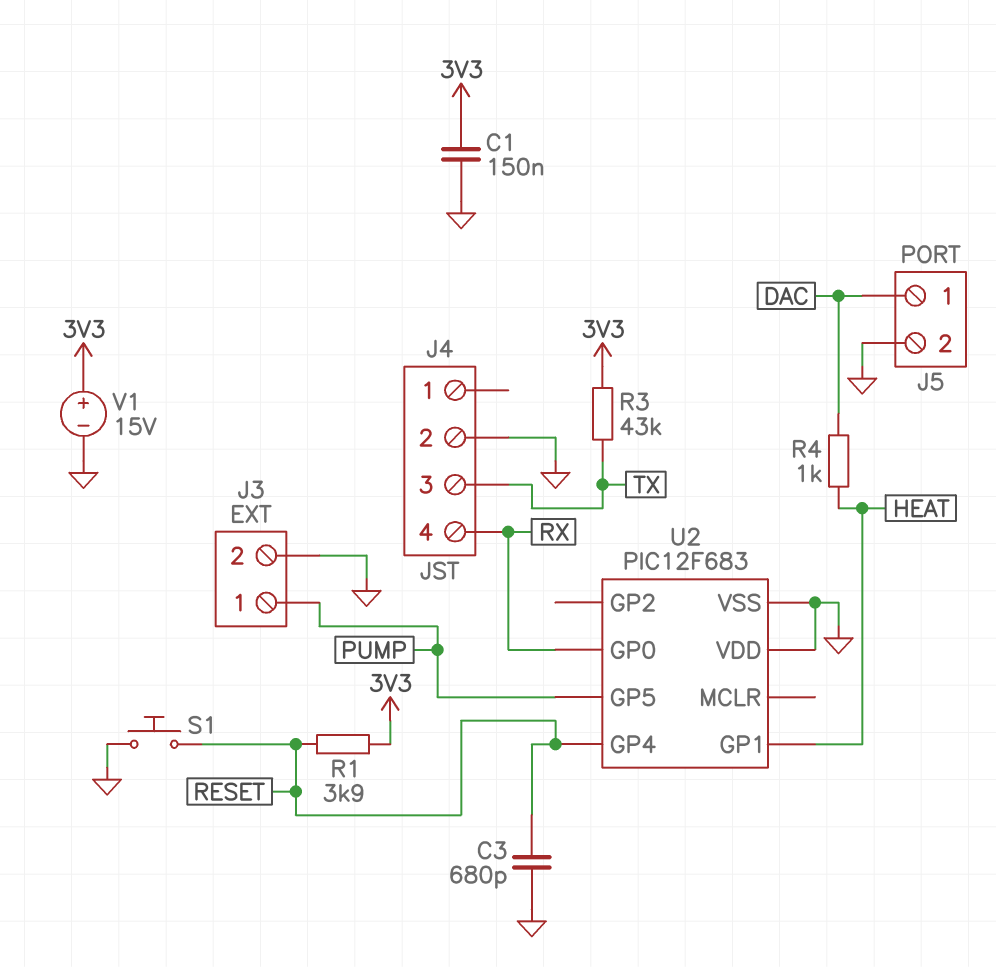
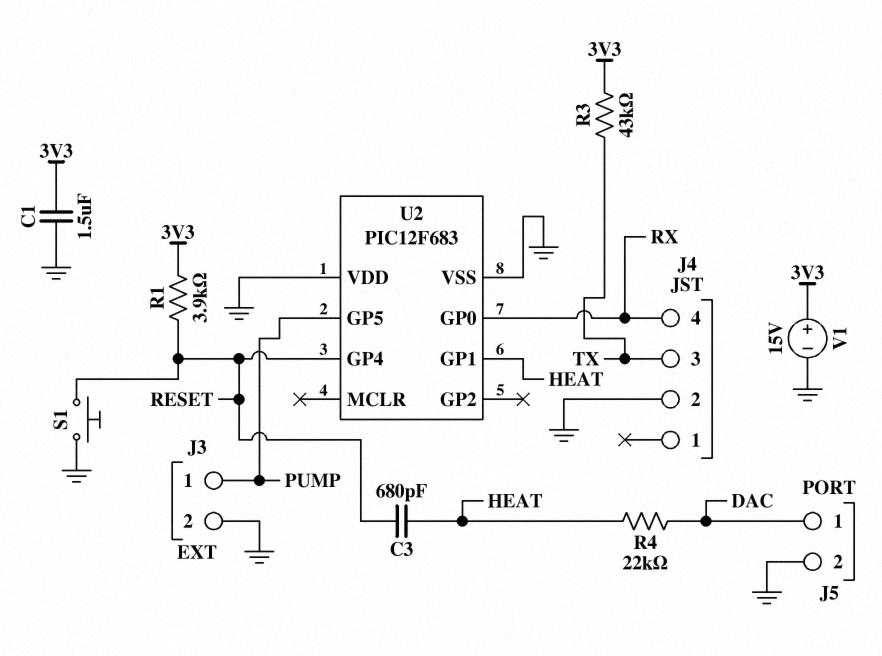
C1: 150nF (3V3, GND) -> 1.5uF (3V3, GND)
C3: 680pF (GND, RESET) -> 680pF (HEAT, RESET)
R4: 1k (DAC, HEAT) -> 22k (DAC, HEAT)

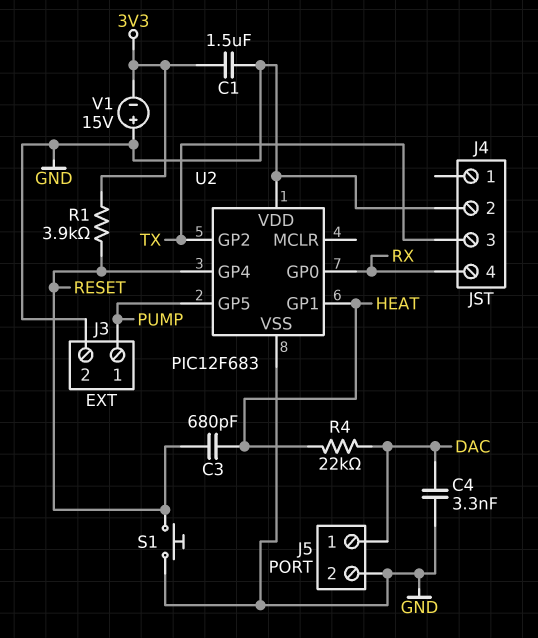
C4: none -> 3.3nF (DAC, GND)
R3: 43k (3V3, TX) -> none
U2 pin GP2: none -> TX
V1: 15V (plus 3V3, minus GND) -> 15V (plus GND, minus 3V3)

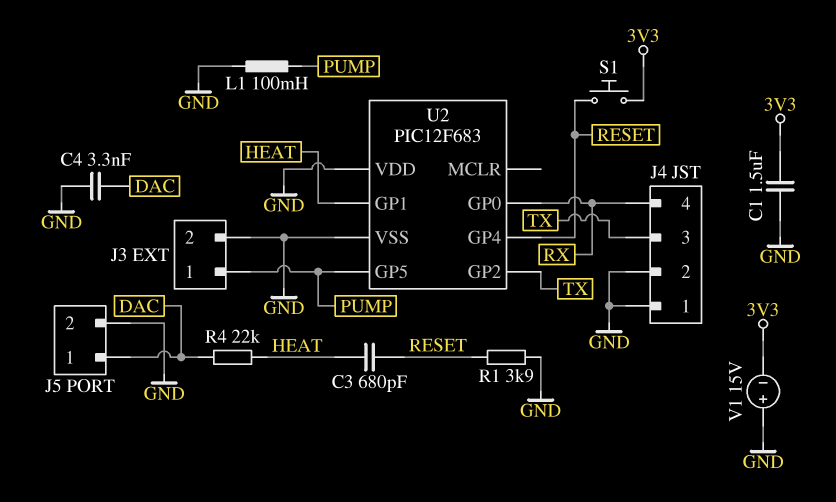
J4 pin 1: none -> GND
L1: none -> 100mH (GND, PUMP)
R1: 3.9k (3V3, RESET) -> 3.9k (GND, RESET)
S1: button (GND, RESET) -> button (3V3, RESET)

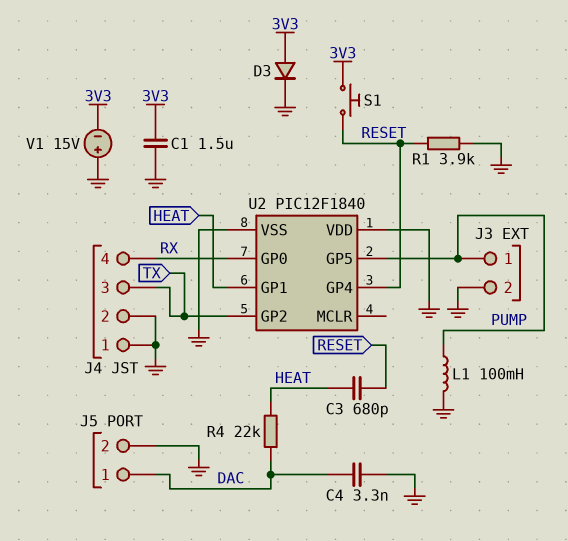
D3: none -> diode (A 3V3, K GND)
U2: PIC12F683 -> PIC12F1840

